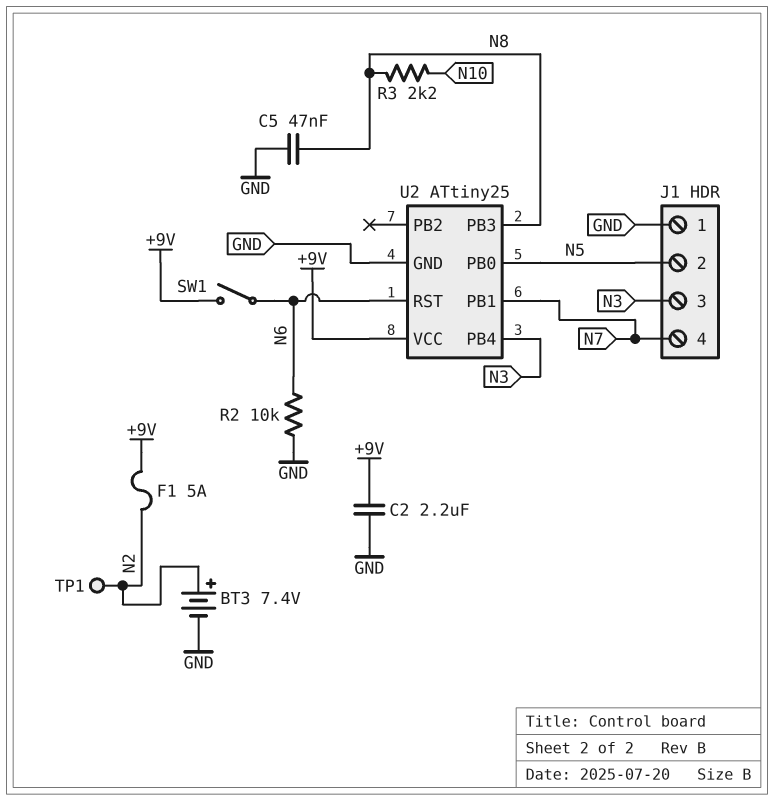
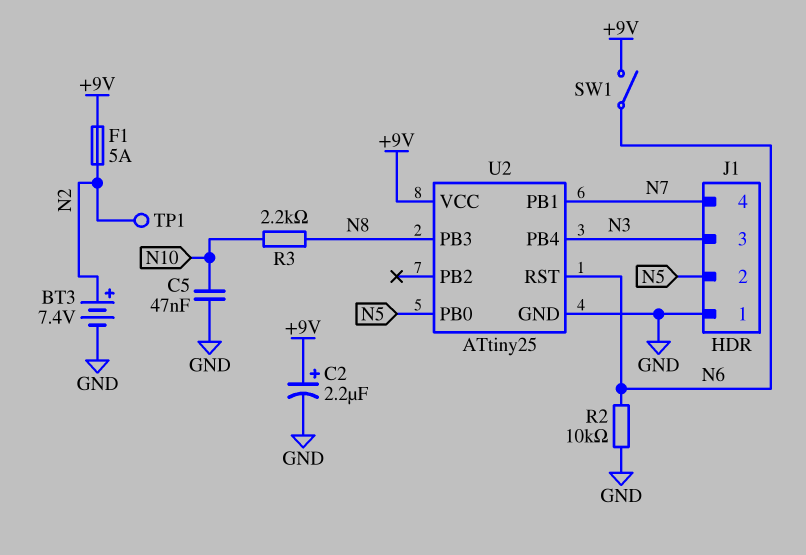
C2: 2.2uF (+9V, GND) -> 2.2uF (plus +9V, minus GND)
C5: 47nF (GND, N8) -> 47nF (GND, N10)

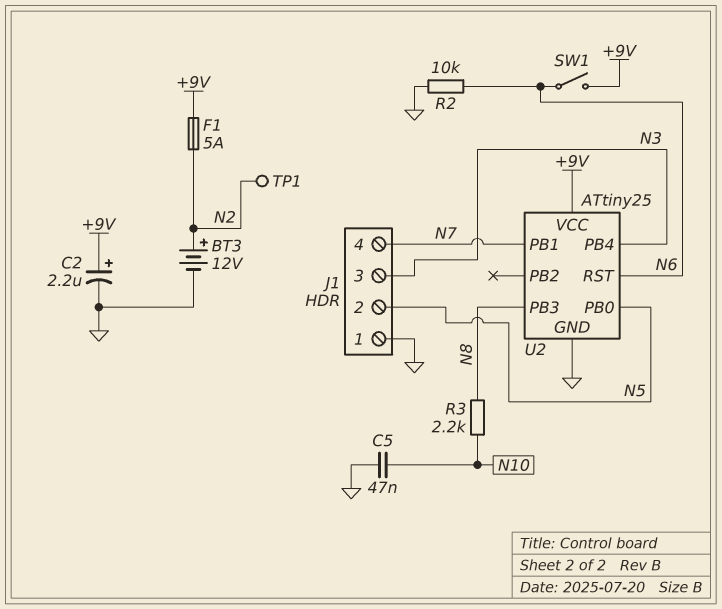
BT3: 7.4V (plus N2, minus GND) -> 12V (plus N2, minus GND)

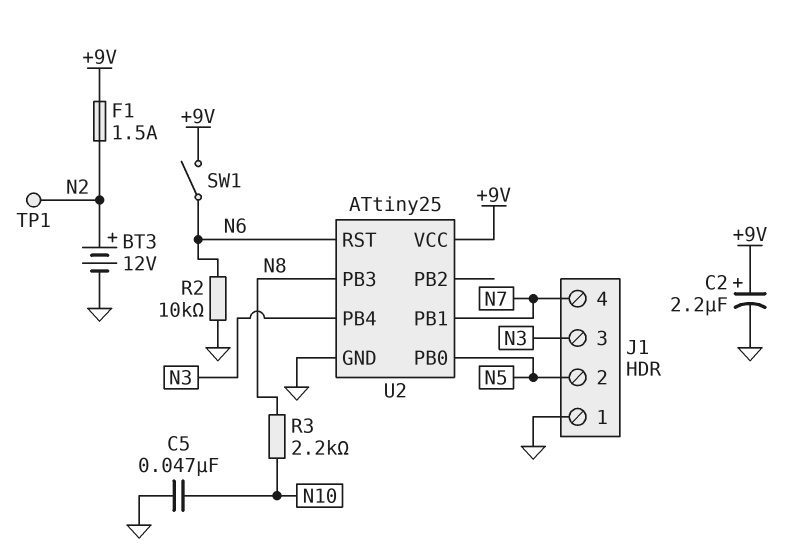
F1: 5A (+9V, N2) -> 1.5A (+9V, N2)

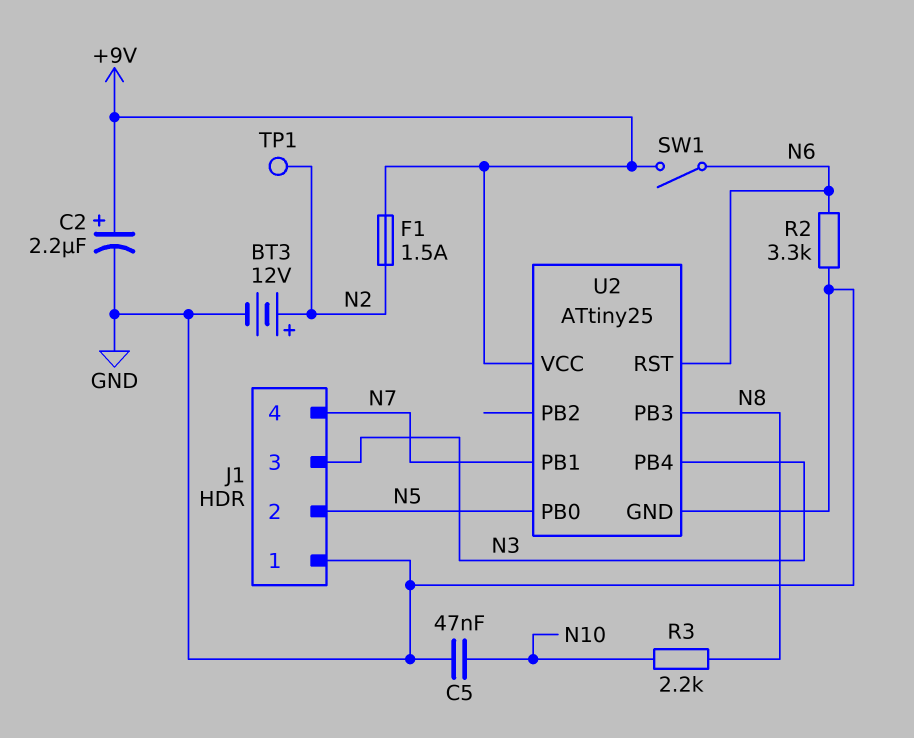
R2: 10k (GND, N6) -> 3.3k (GND, N6)

